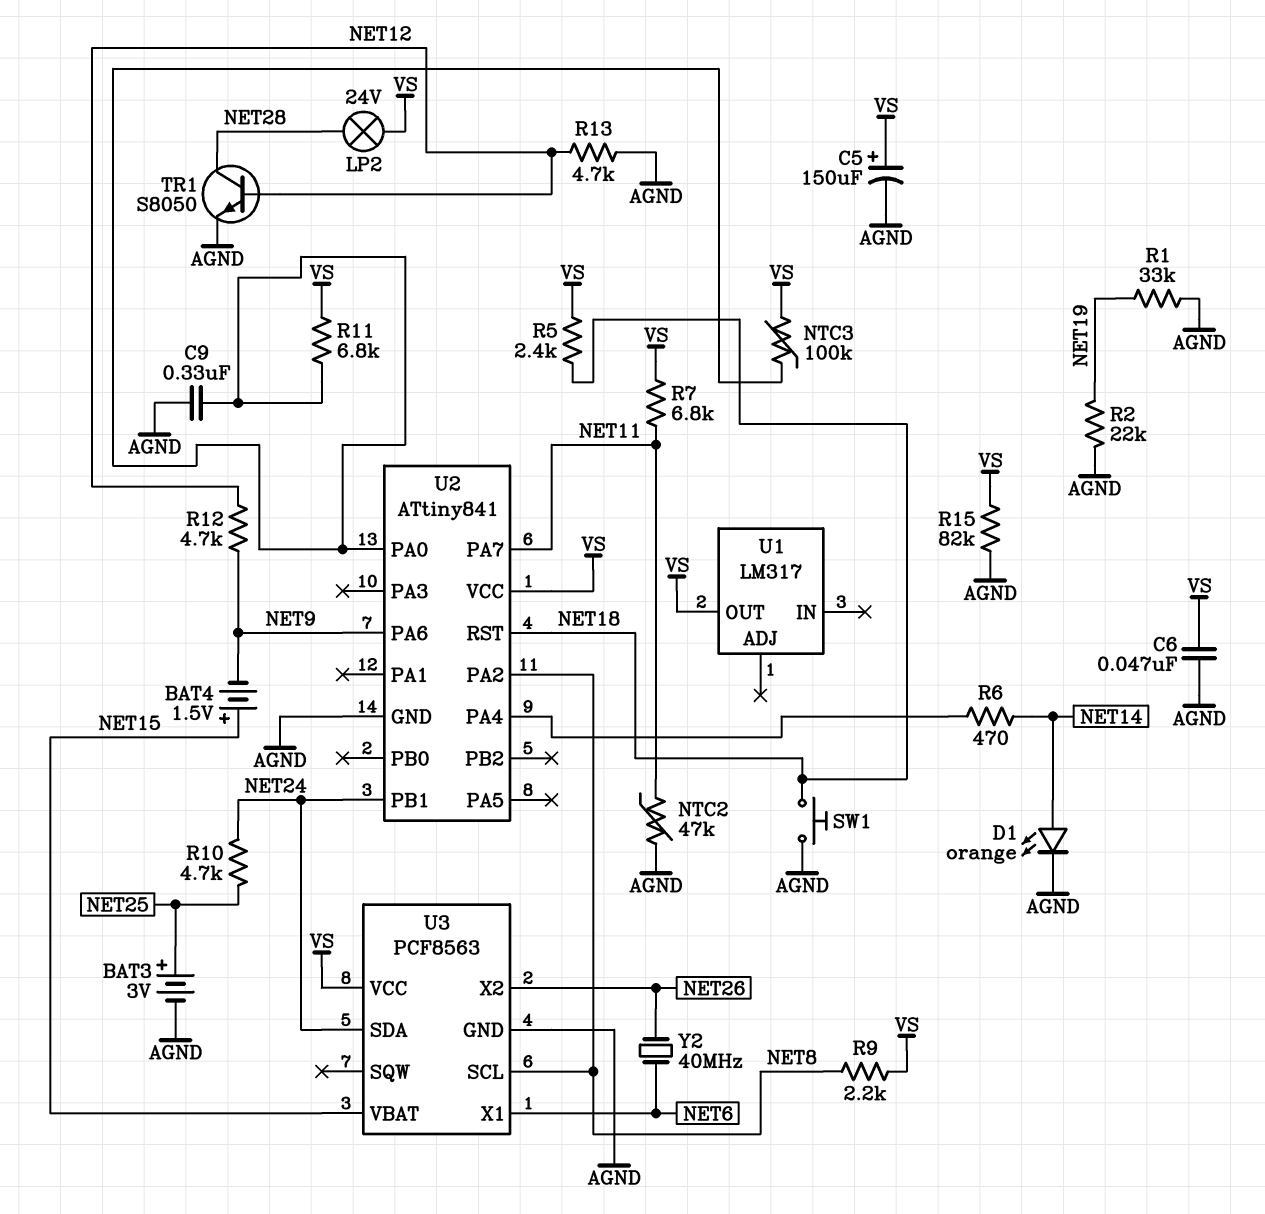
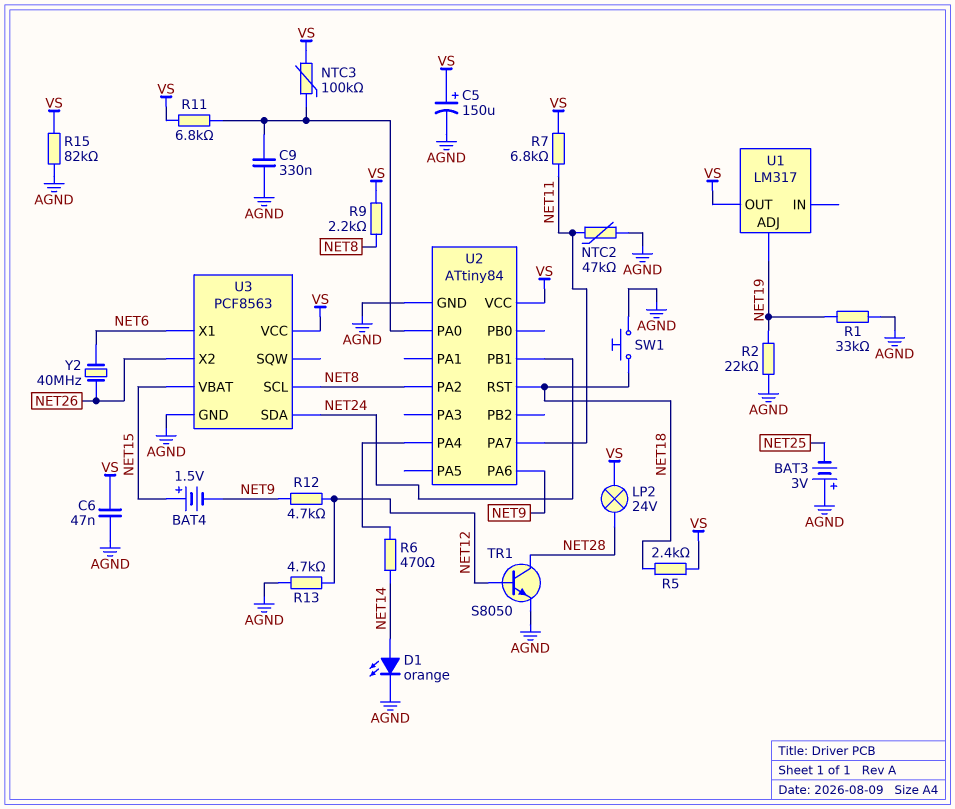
BAT3: 3V (plus NET25, minus AGND) -> 3V (plus AGND, minus NET25)
R10: 4.7k (NET24, NET25) -> none
U1 pin ADJ: none -> NET19
U2: ATtiny841 -> ATtiny84

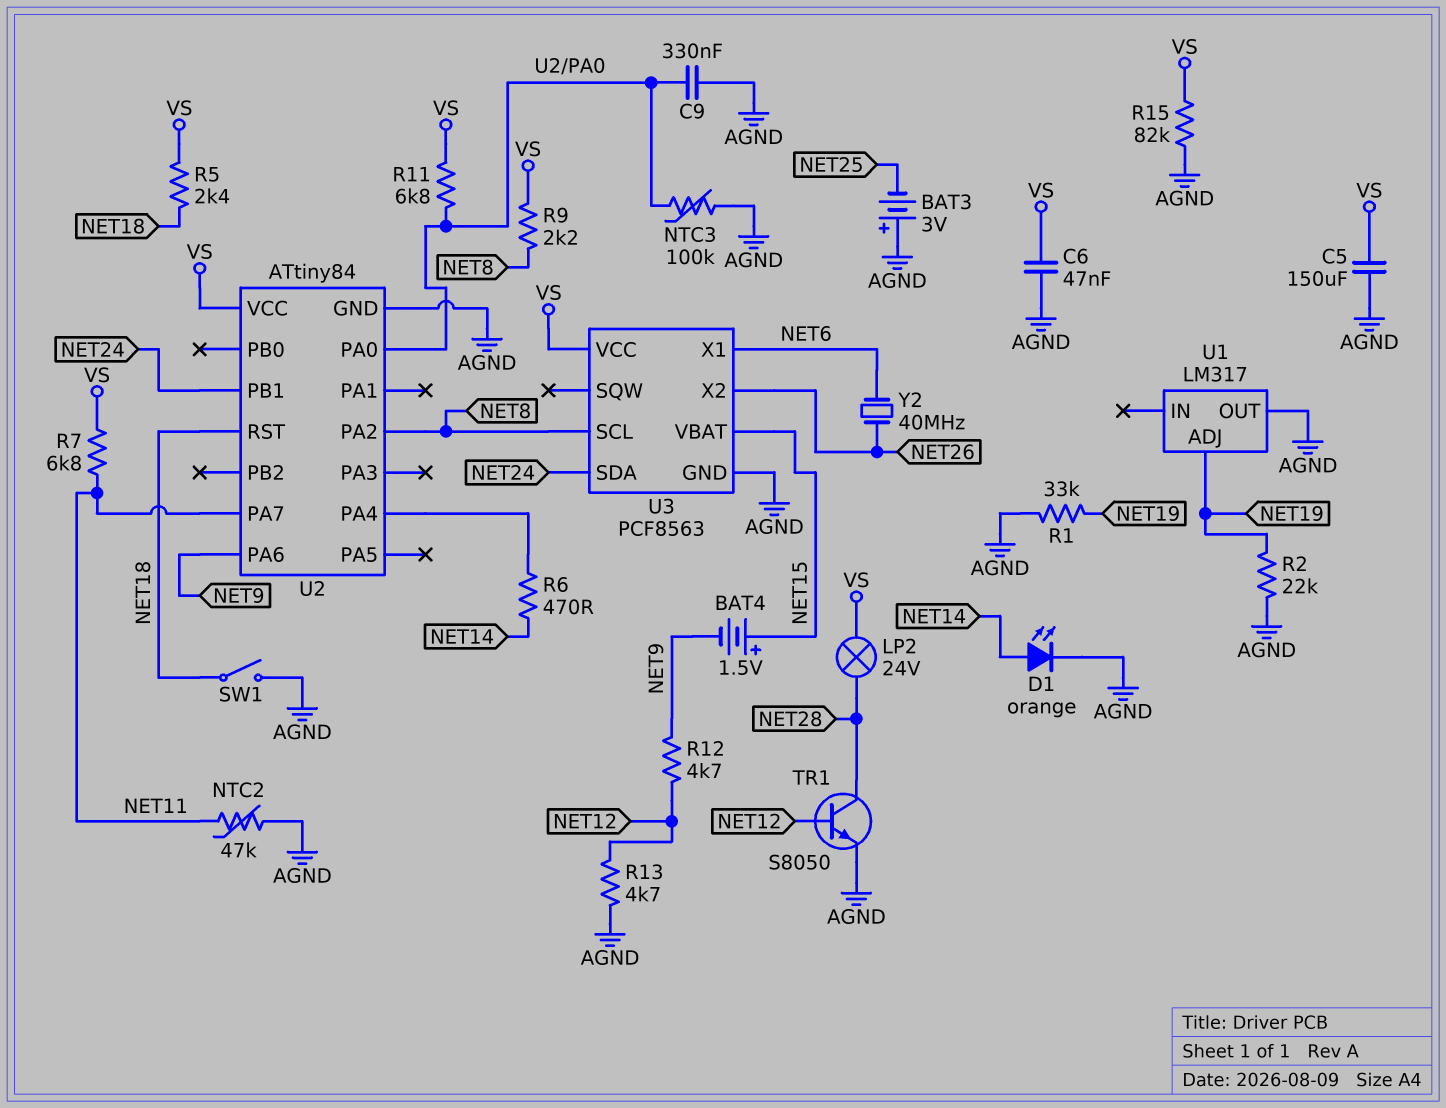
C5: 150uF (plus VS, minus AGND) -> 150uF (AGND, VS)
NTC3: 100k (U2/PA0, VS) -> 100k (AGND, U2/PA0)
SW1: button (AGND, NET18) -> switch (AGND, NET18)
U1 pin OUT: VS -> AGND

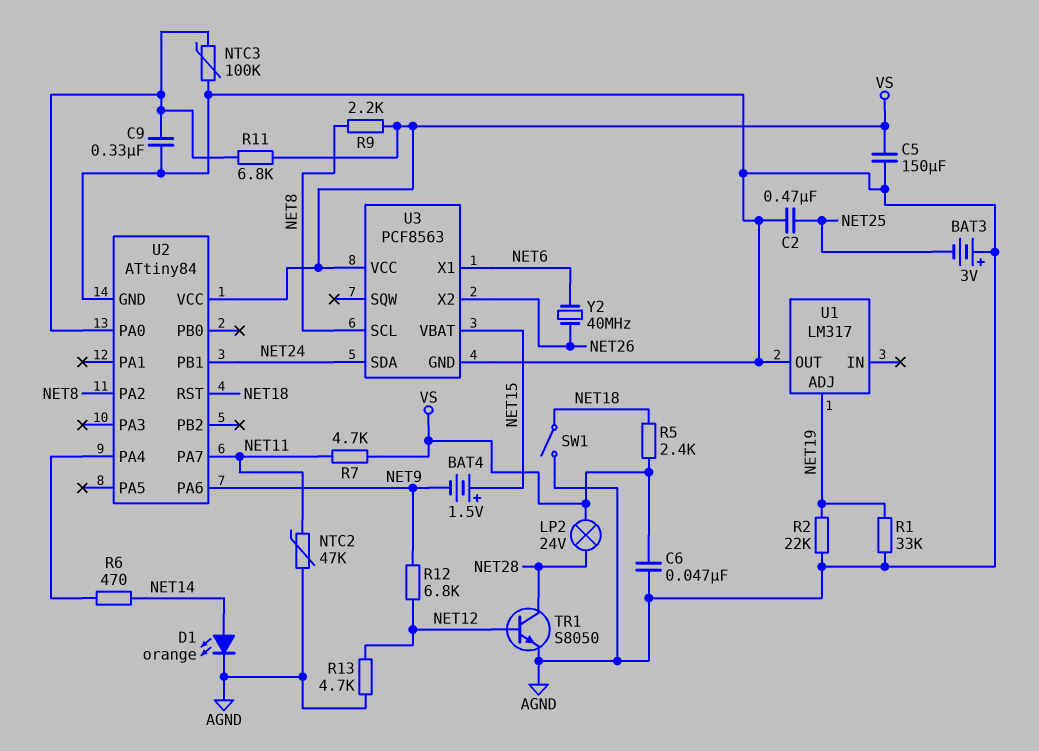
C2: none -> 470nF (AGND, NET25)
R7: 6.8k (NET11, VS) -> 4.7k (NET11, VS)
R12: 4.7k (NET9, NET12) -> 6.8k (NET9, NET12)
R15: 82k (AGND, VS) -> none

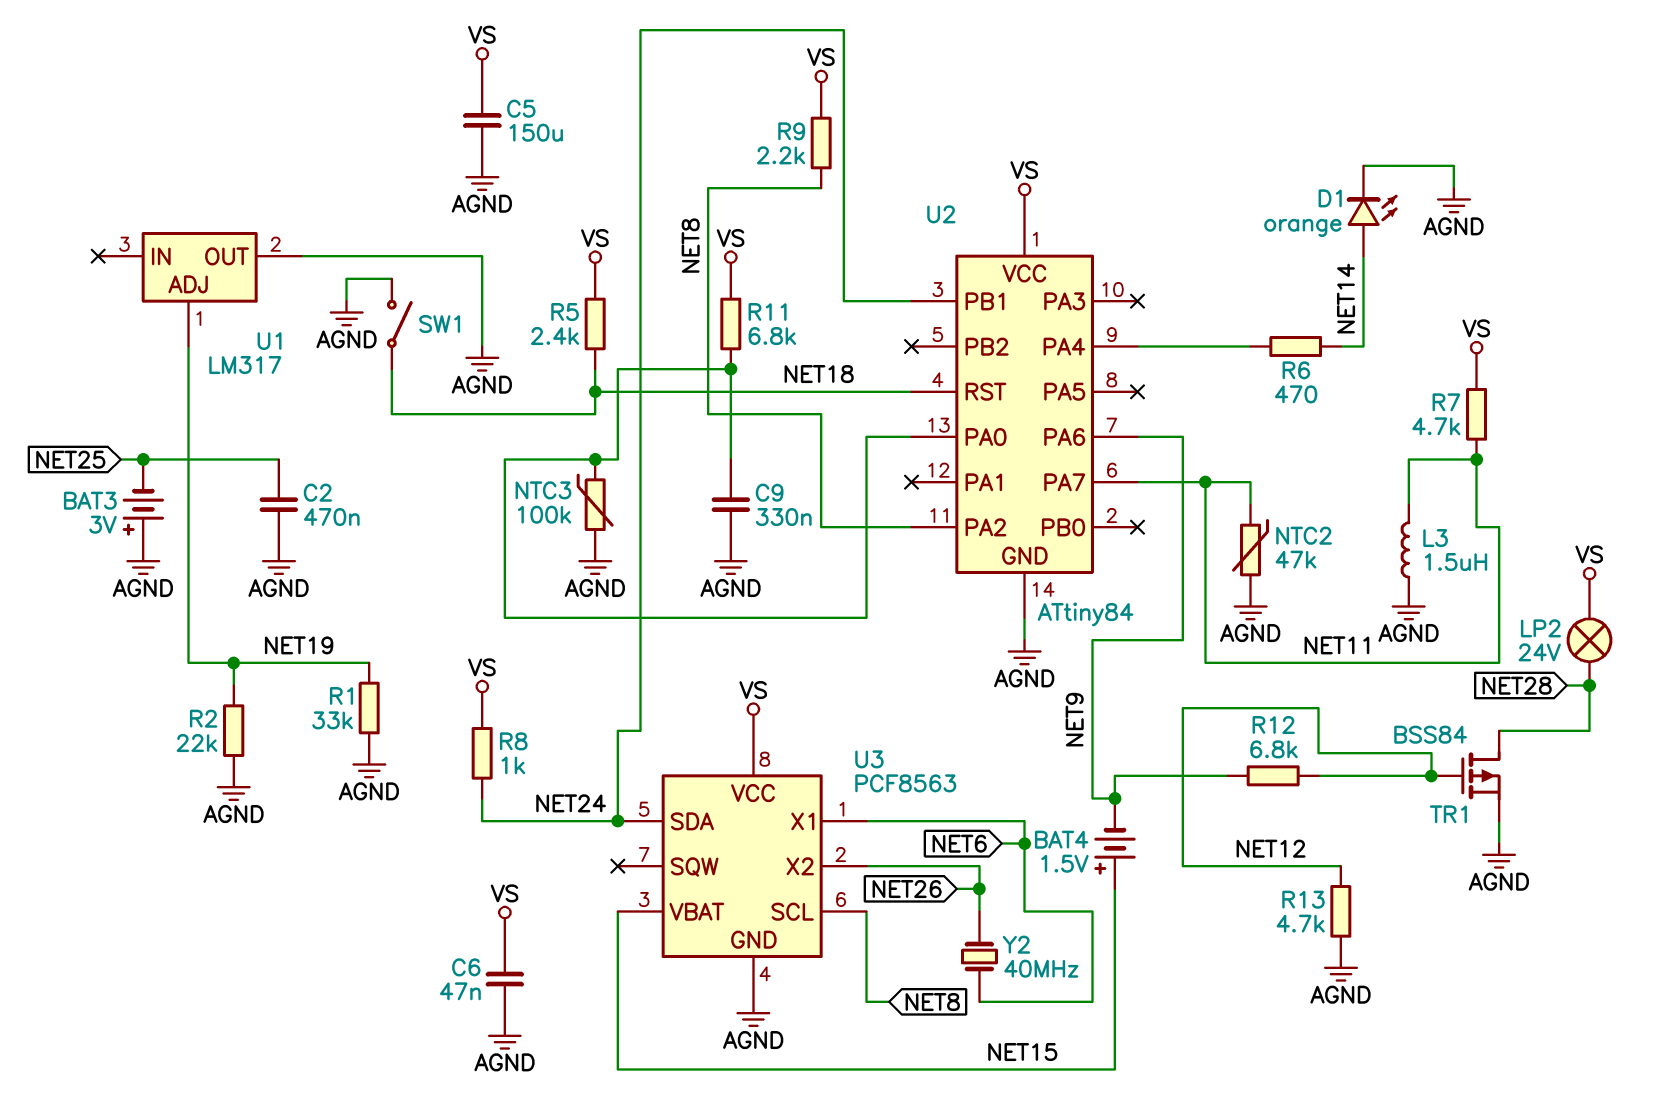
L3: none -> 1.5uH (AGND, NET11)
R8: none -> 1k (NET24, VS)
TR1: NPN S8050 (B NET12, C NET28, E AGND) -> PMOS BSS84 (G NET12, D NET28, S AGND)

